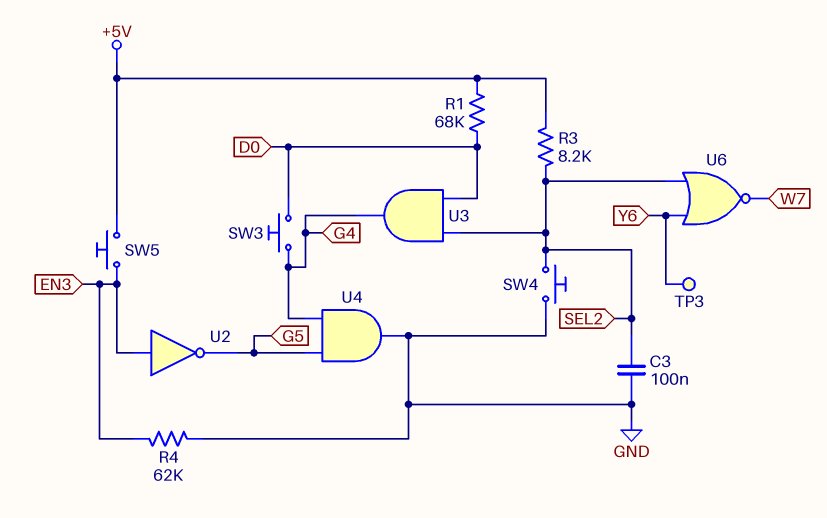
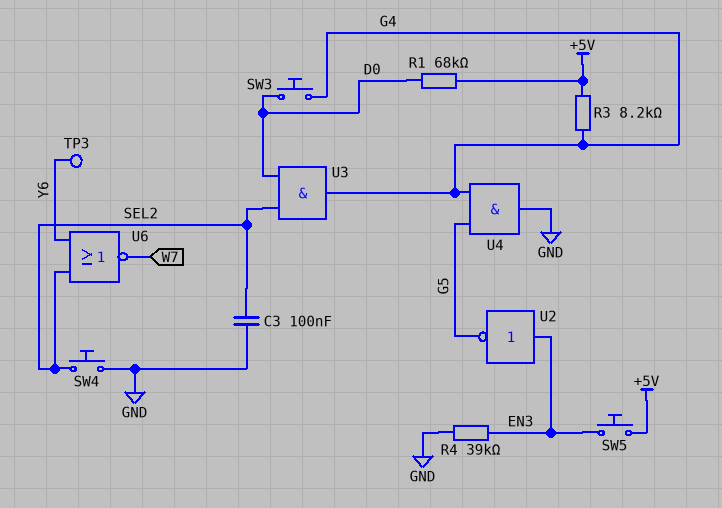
R3: 8.2k (+5V, SEL2) -> 8.2k (+5V, G4)
R4: 62k (EN3, GND) -> 39k (EN3, GND)

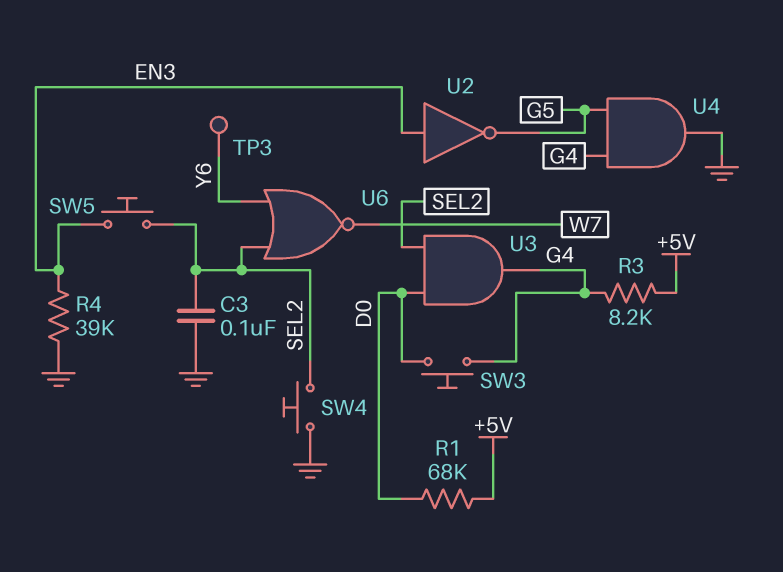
SW5: button (+5V, EN3) -> button (EN3, SEL2)

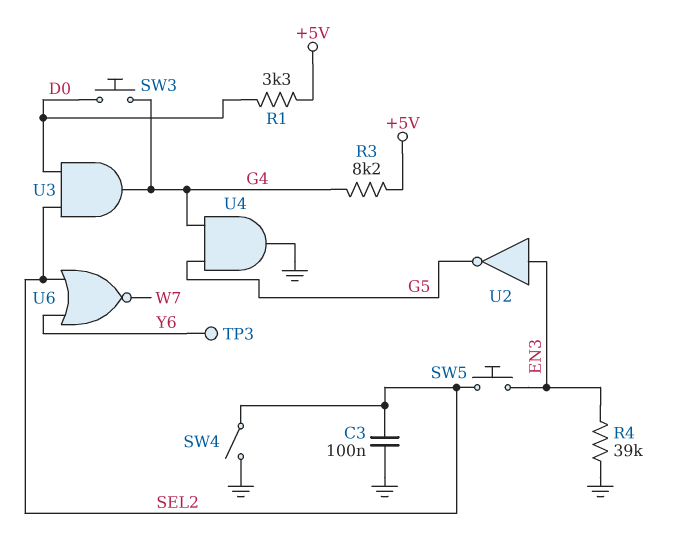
R1: 68k (+5V, D0) -> 3.3k (+5V, D0)
SW4: button (GND, SEL2) -> switch (GND, SEL2)

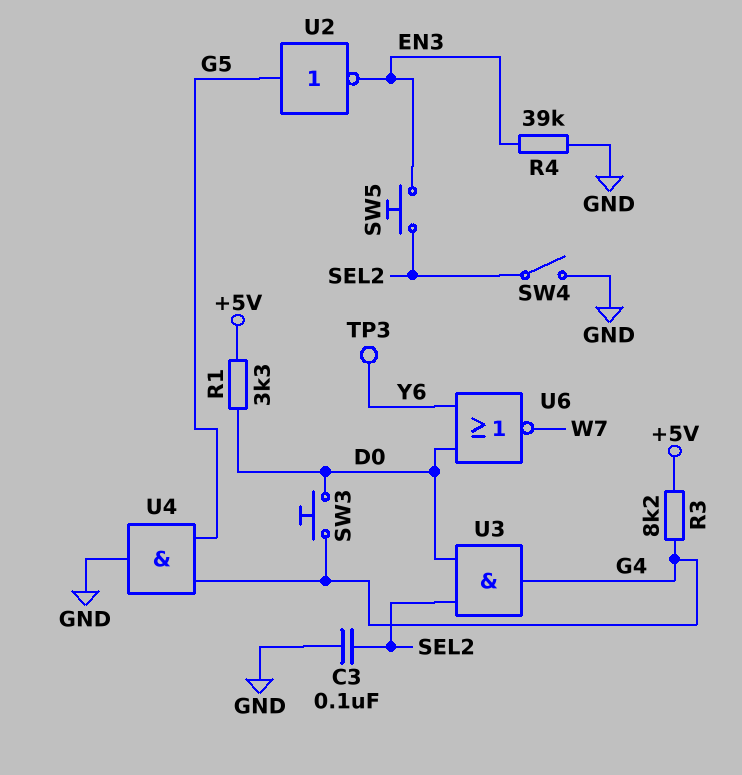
U2: NOT (in EN3, out G5) -> NOT (in G5, out EN3)
U6: NOR (in SEL2, in Y6, out W7) -> NOR (in D0, in Y6, out W7)

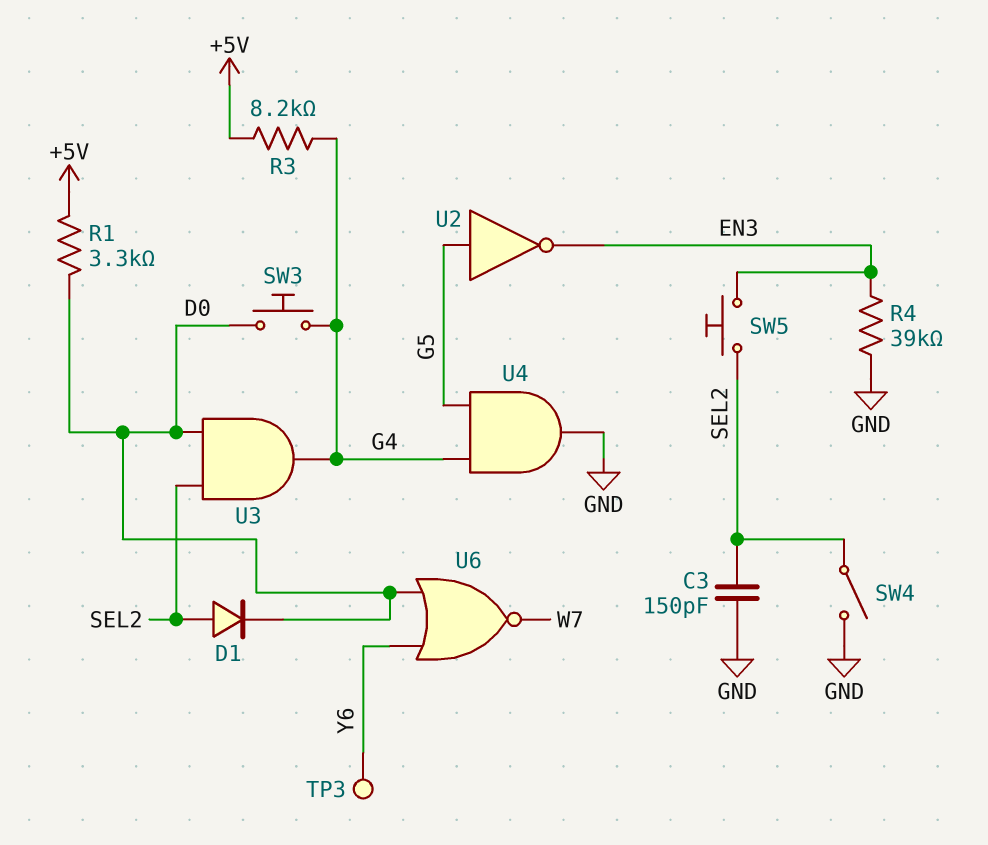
C3: 100nF (GND, SEL2) -> 150pF (GND, SEL2)
D1: none -> diode (A SEL2, K D0)

